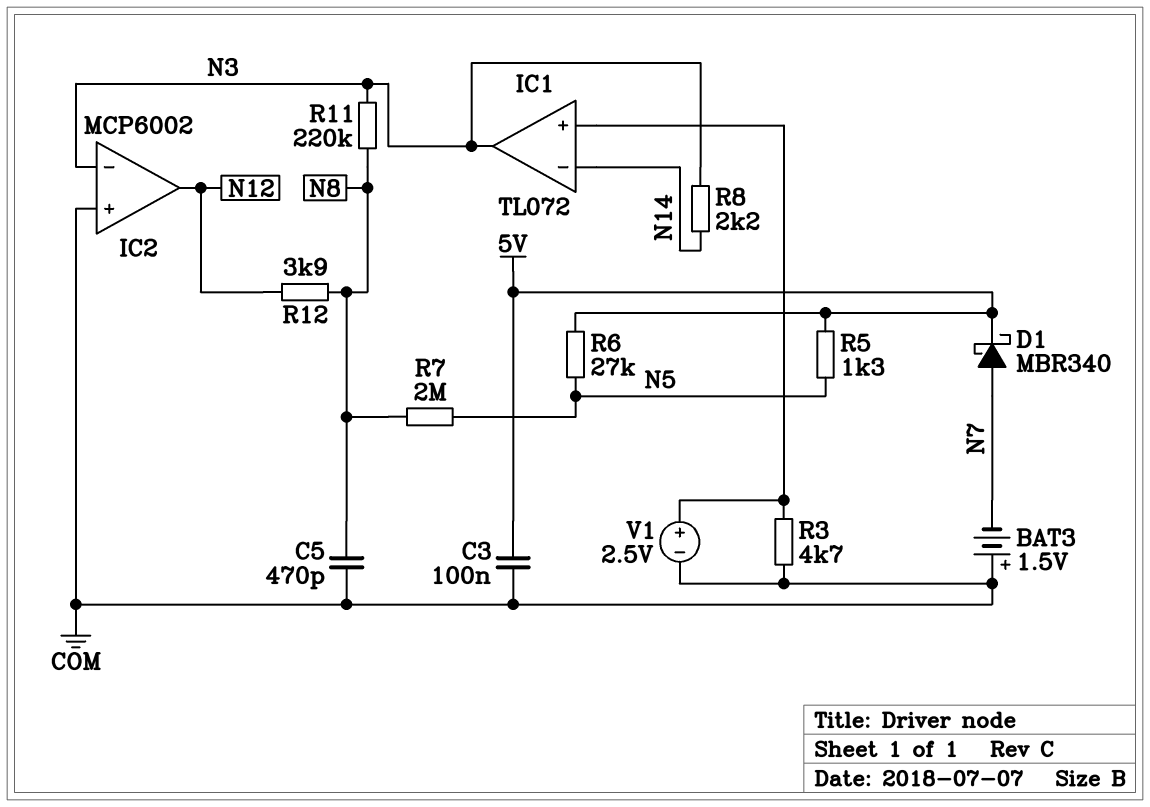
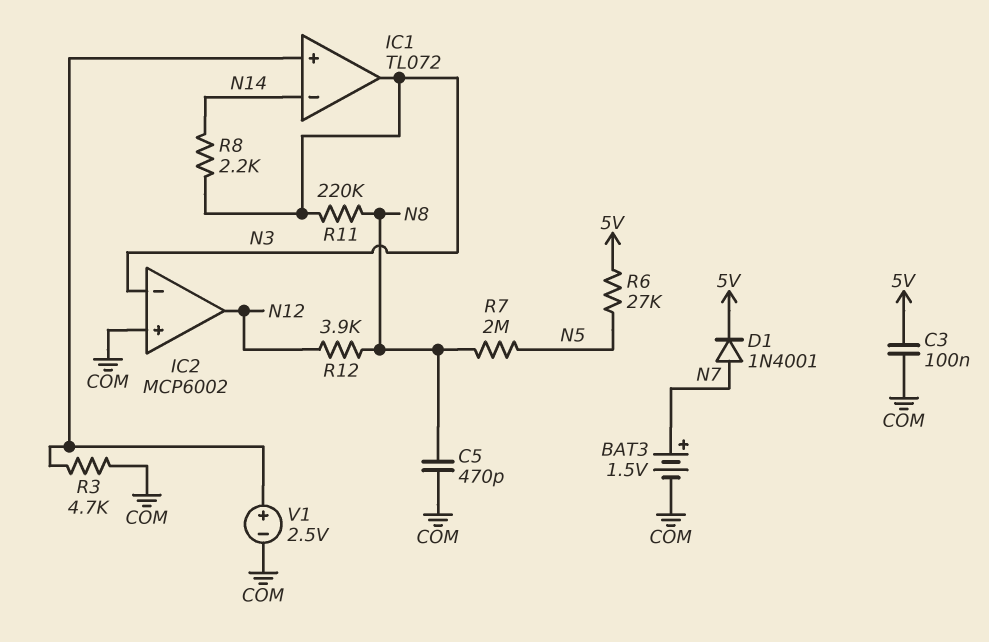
BAT3: 1.5V (plus COM, minus N7) -> 1.5V (plus N7, minus COM)
D1: schottky MBR340 (A N7, K 5V) -> diode 1N4001 (A N7, K 5V)
R5: 1.3k (5V, N5) -> none

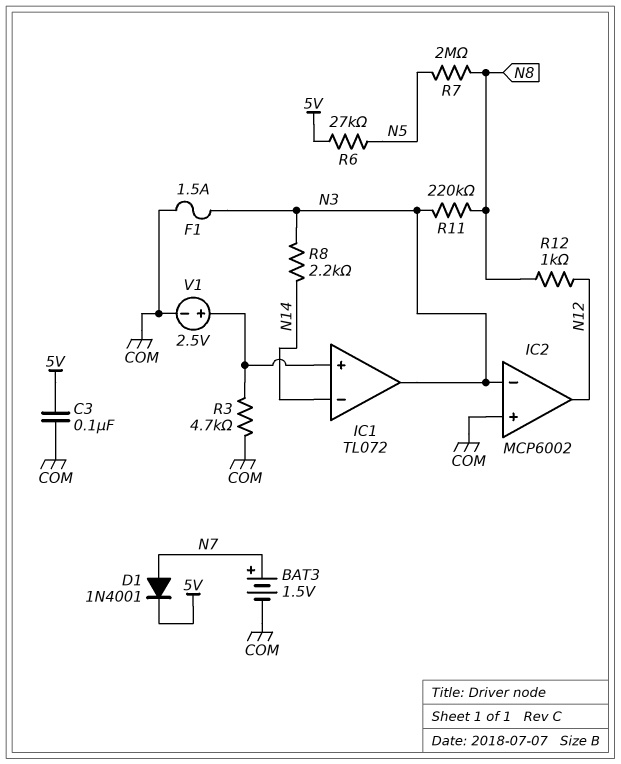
C5: 470pF (COM, N8) -> none
F1: none -> 1.5A (COM, N3)
R12: 3.9k (N8, N12) -> 1k (N8, N12)

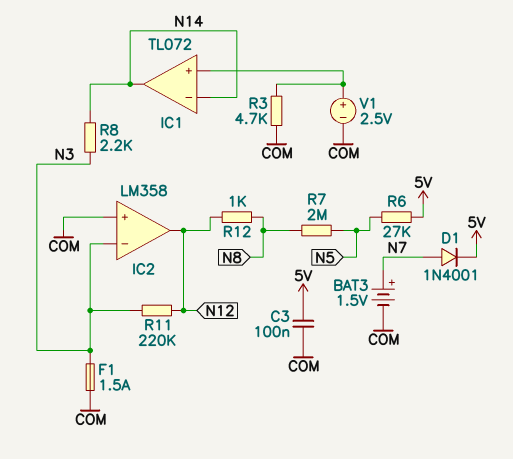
IC1 pin out: N3 -> N14
IC2: MCP6002 -> LM358
R11: 220k (N3, N8) -> 220k (N3, N12)

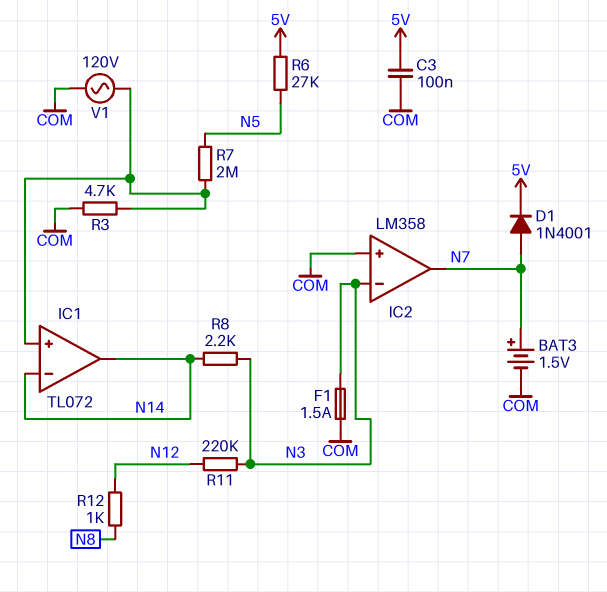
IC2 pin out: N12 -> N7
R7: 2M (N5, N8) -> 2M (IC1/in+, N5)
V1: 2.5V (plus IC1/in+, minus COM) -> AC 120V (COM, IC1/in+)

